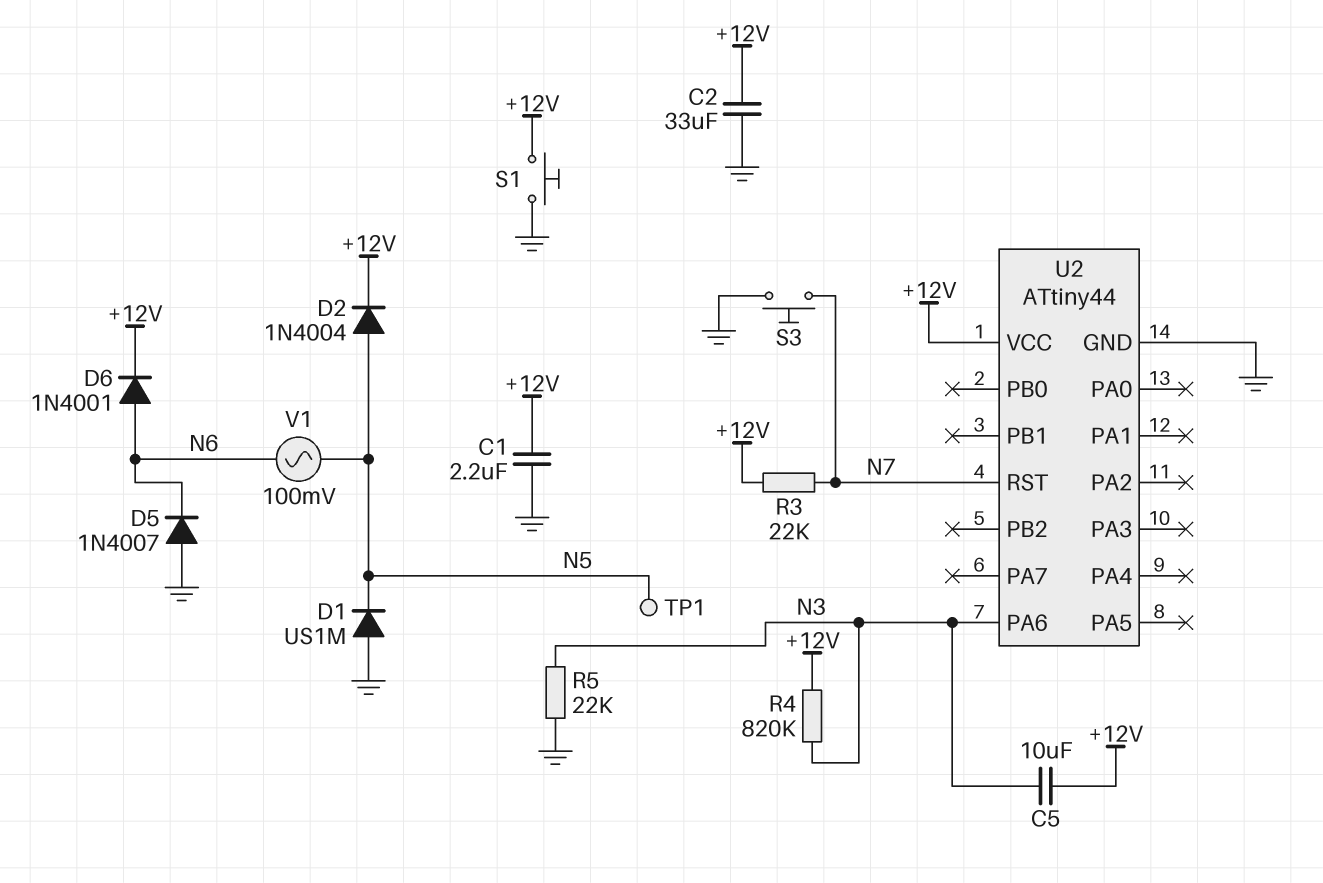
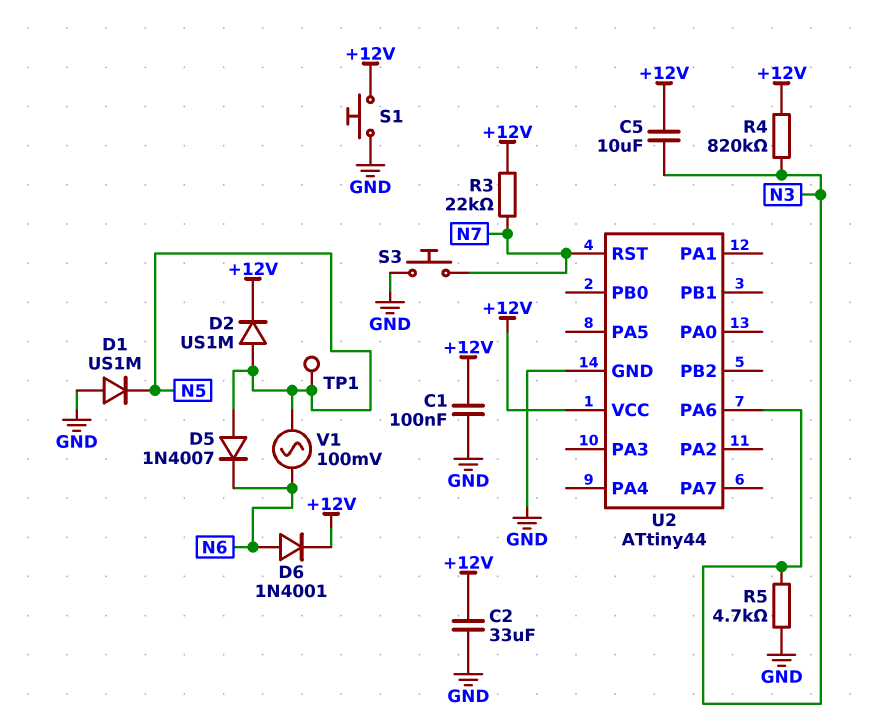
C1: 2.2uF (+12V, GND) -> 100nF (+12V, GND)
D2: diode 1N4004 (A N5, K +12V) -> diode US1M (A N5, K +12V)
D5: diode 1N4007 (A GND, K N6) -> diode 1N4007 (A N5, K N6)
R5: 22k (GND, N3) -> 4.7k (GND, N3)

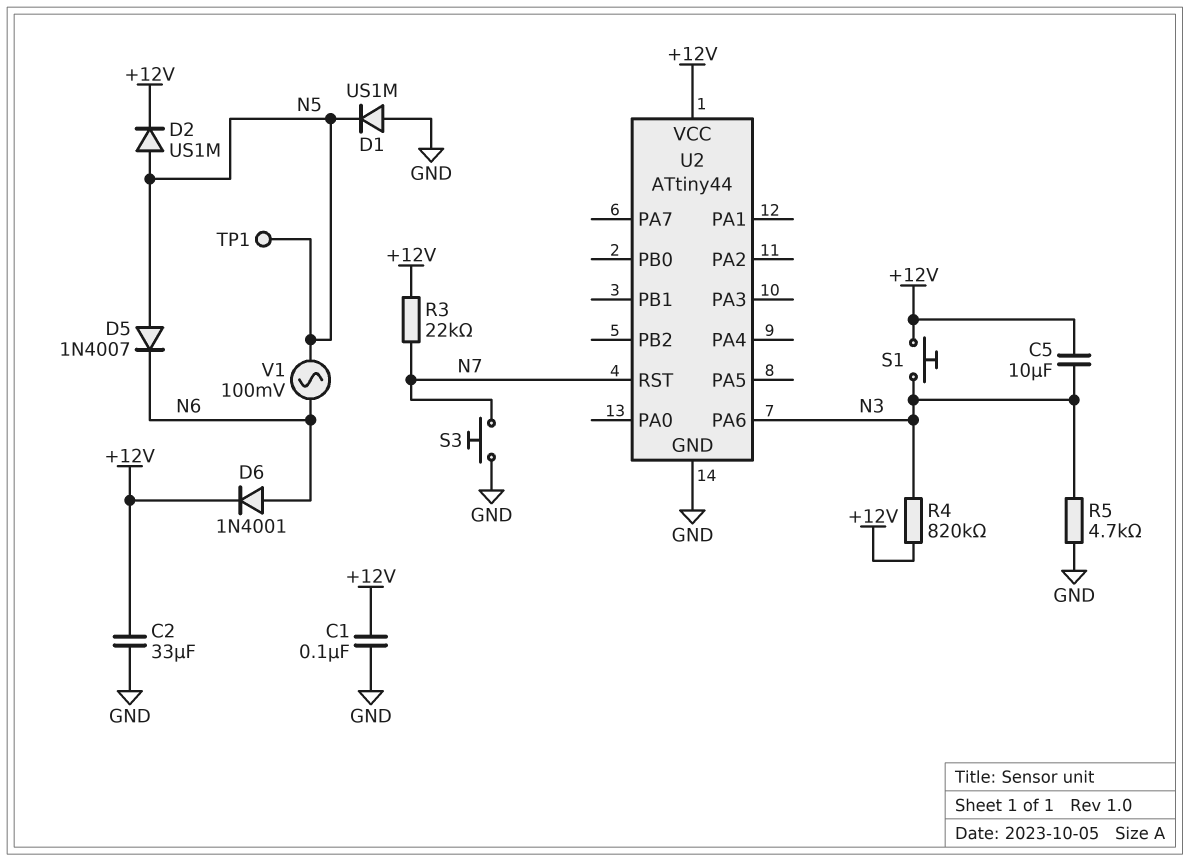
S1: button (+12V, GND) -> button (+12V, N3)

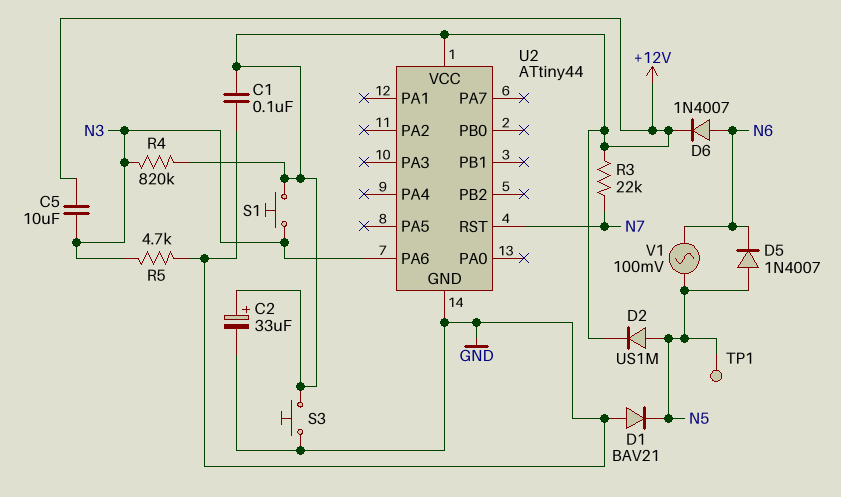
C2: 33uF (+12V, GND) -> 33uF (plus +12V, minus GND)
D1: diode US1M (A GND, K N5) -> diode BAV21 (A GND, K N5)
D6: diode 1N4001 (A N6, K +12V) -> diode 1N4007 (A N6, K +12V)
S3: button (GND, N7) -> button (+12V, GND)

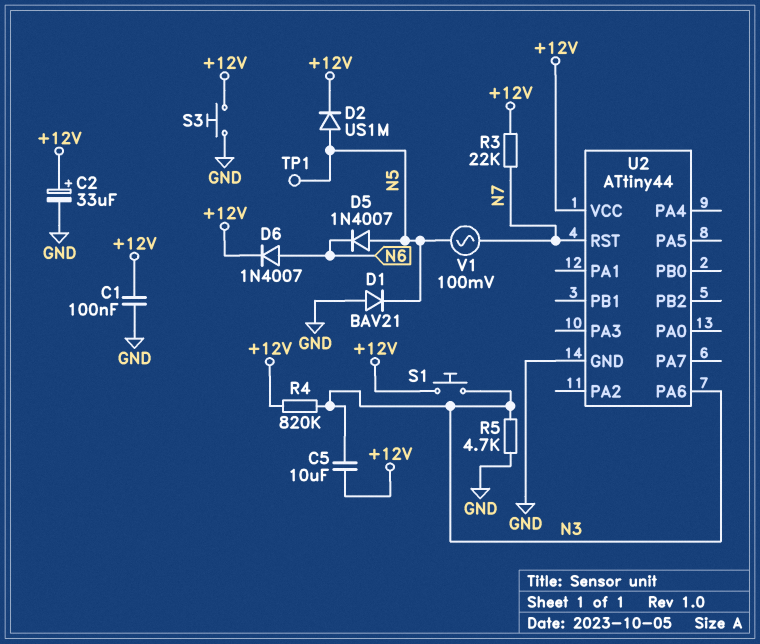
V1: AC 100mV (N5, N6) -> AC 100mV (N5, N7)

